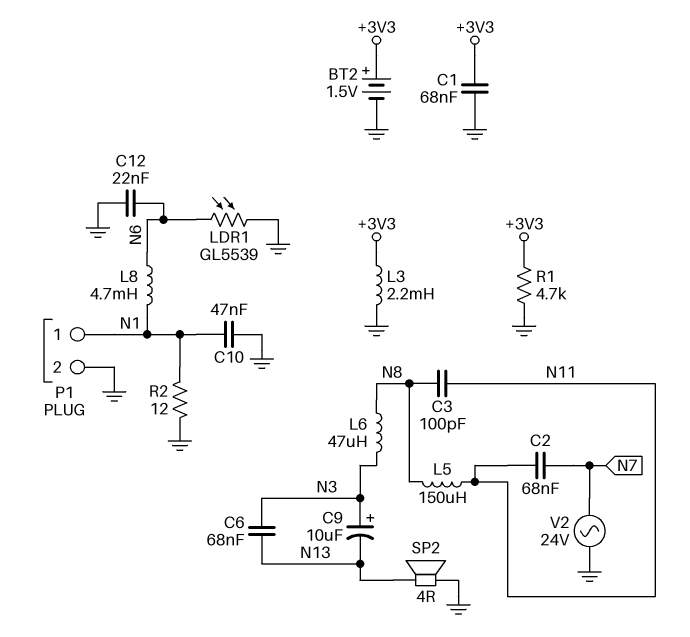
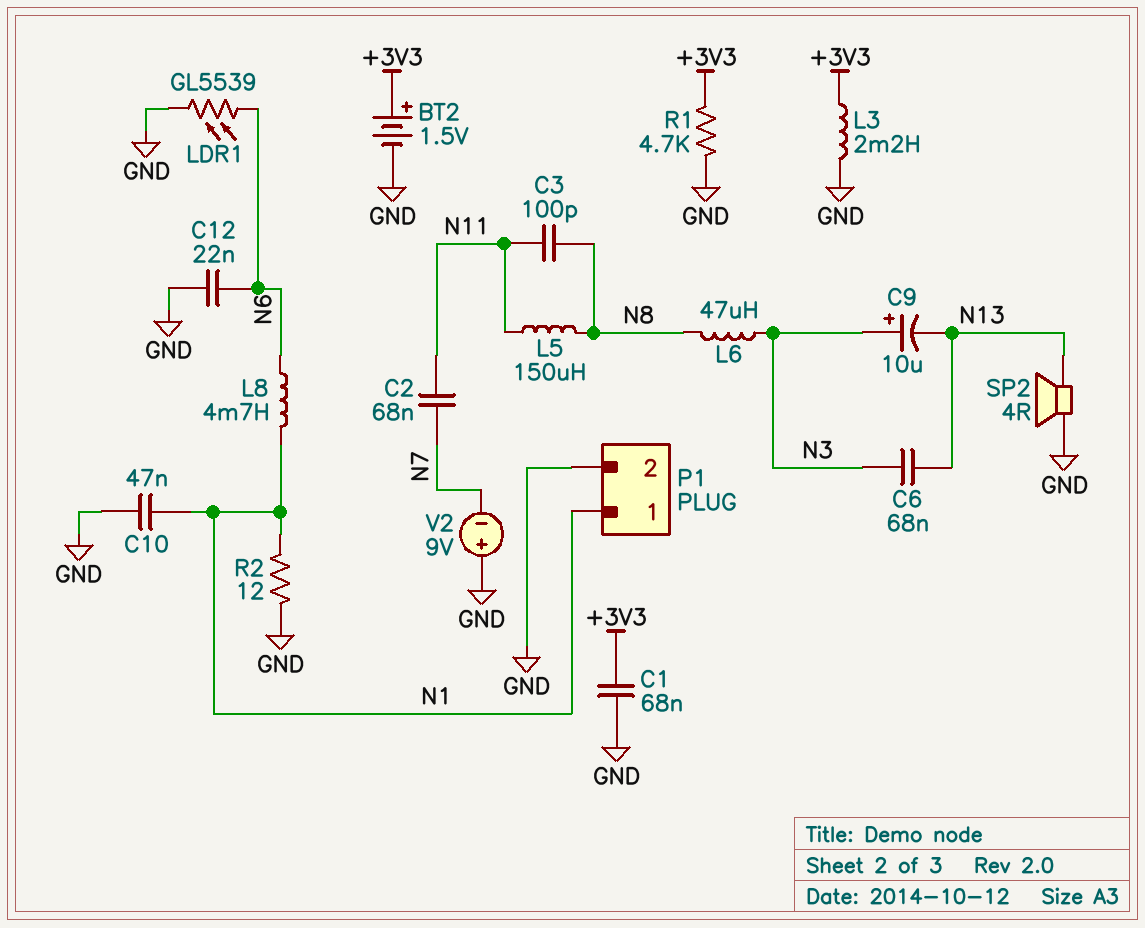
V2: AC 24V (GND, N7) -> 9V (plus GND, minus N7)

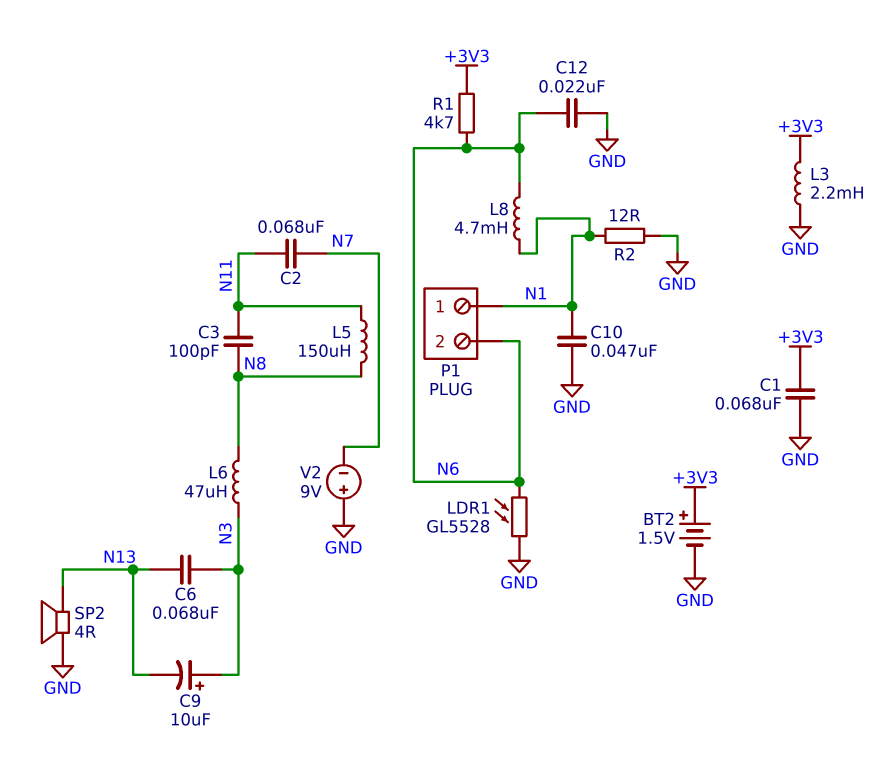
LDR1: GL5539 (GND, N6) -> GL5528 (GND, N6)
P1 pin 2: GND -> N6
R1: 4.7k (+3V3, GND) -> 4.7k (+3V3, N6)

